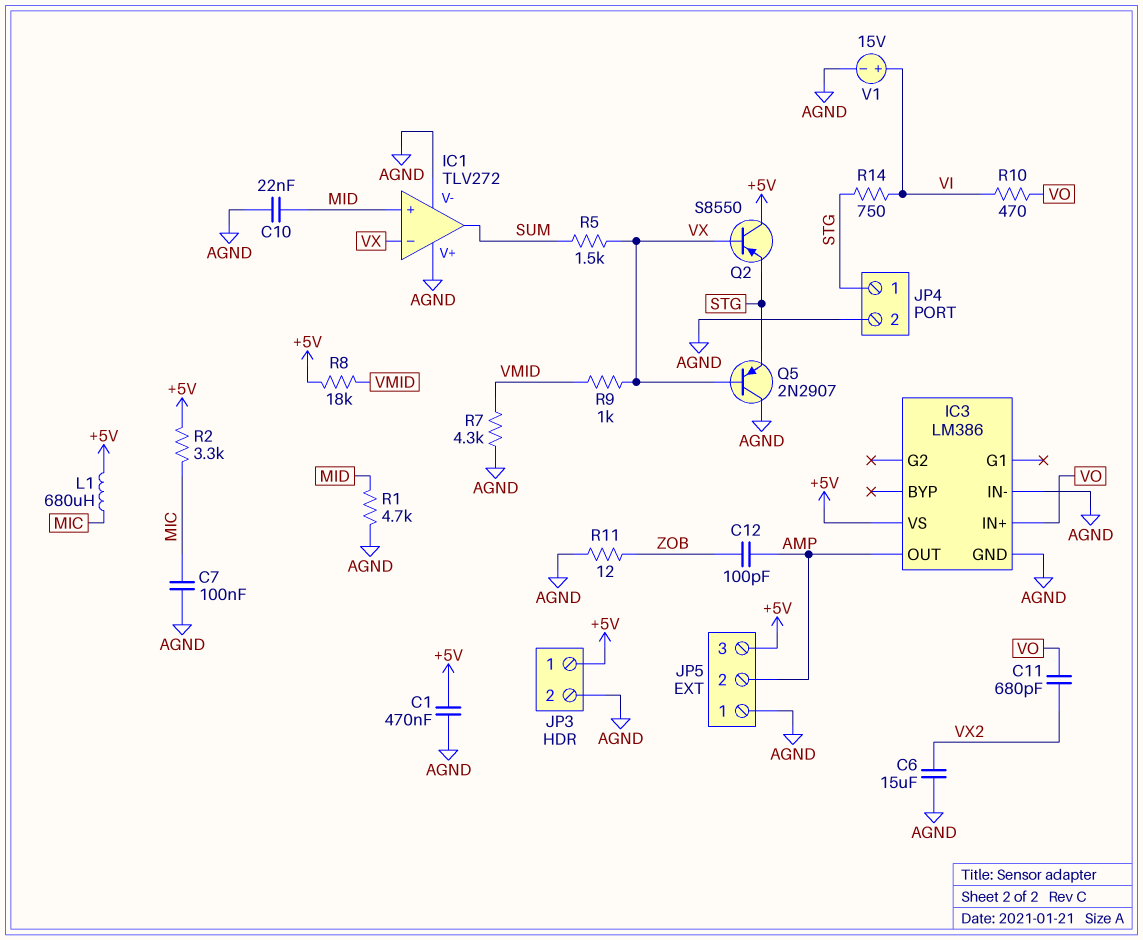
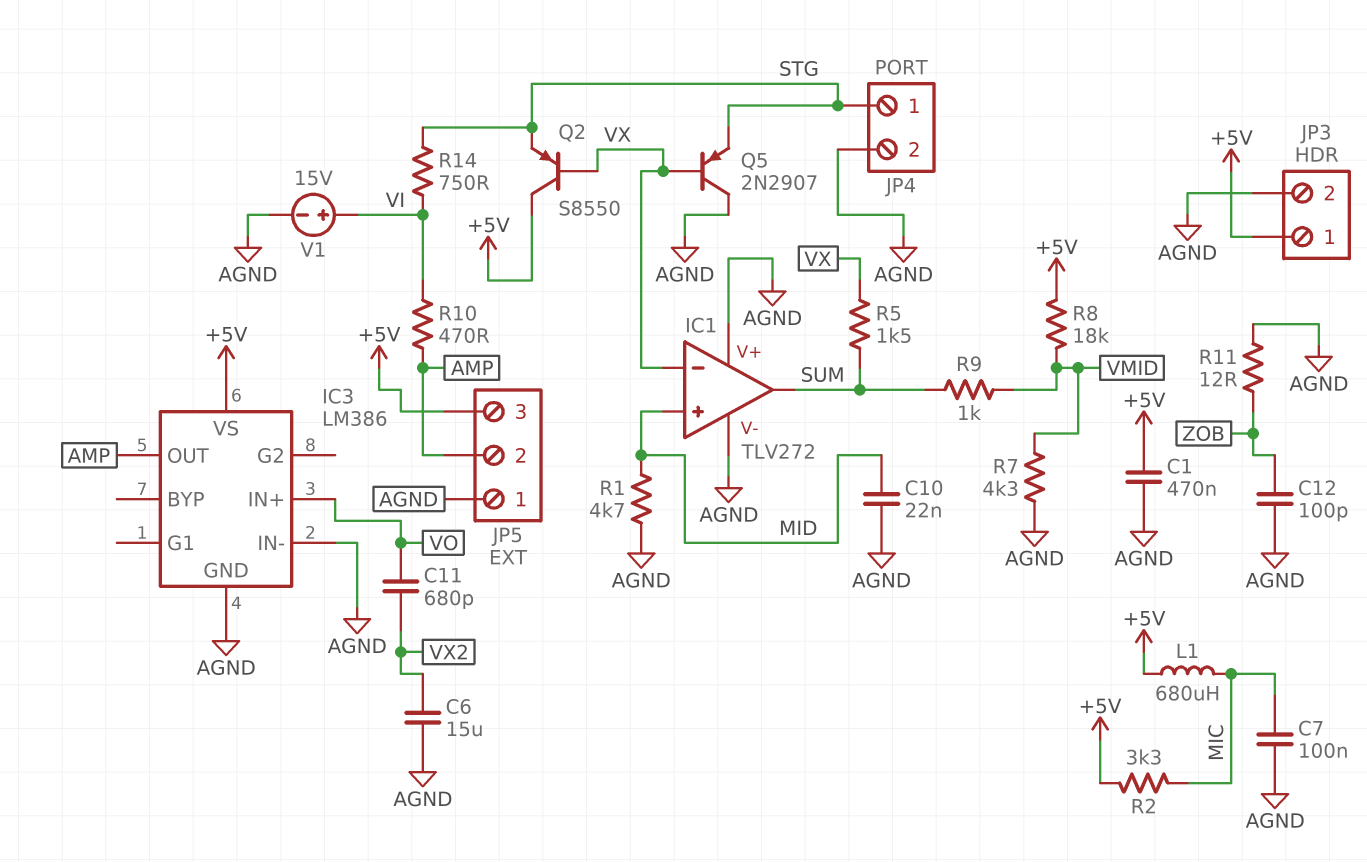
C12: 100pF (AMP, ZOB) -> 100pF (AGND, ZOB)
R9: 1k (VMID, VX) -> 1k (SUM, VMID)
R10: 470 (VI, VO) -> 470 (AMP, VI)

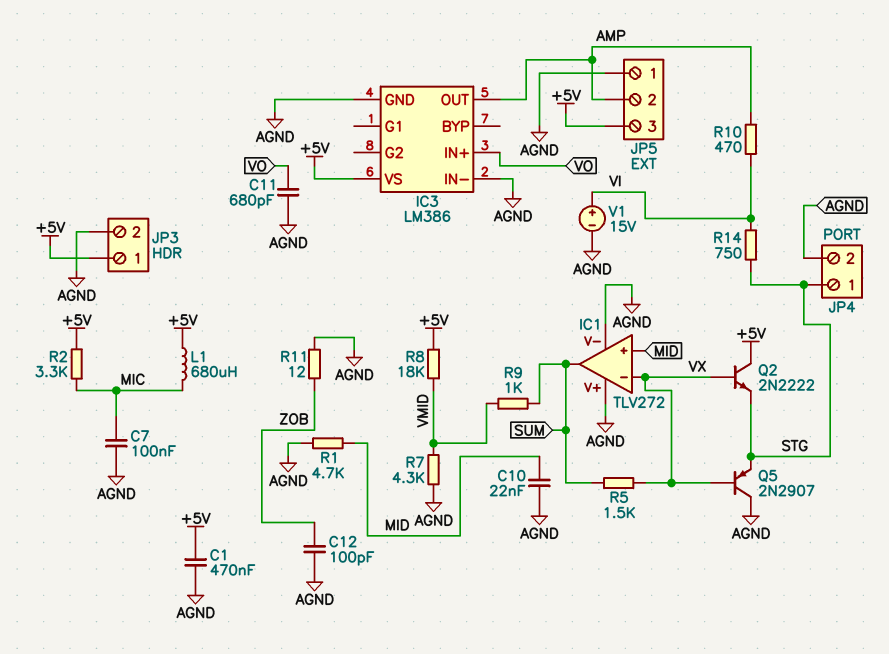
C6: 15uF (AGND, VX2) -> none
C11: 680pF (VO, VX2) -> 680pF (AGND, VO)
Q2: PNP S8550 (B VX, C +5V, E STG) -> NPN 2N2222 (B VX, C +5V, E STG)

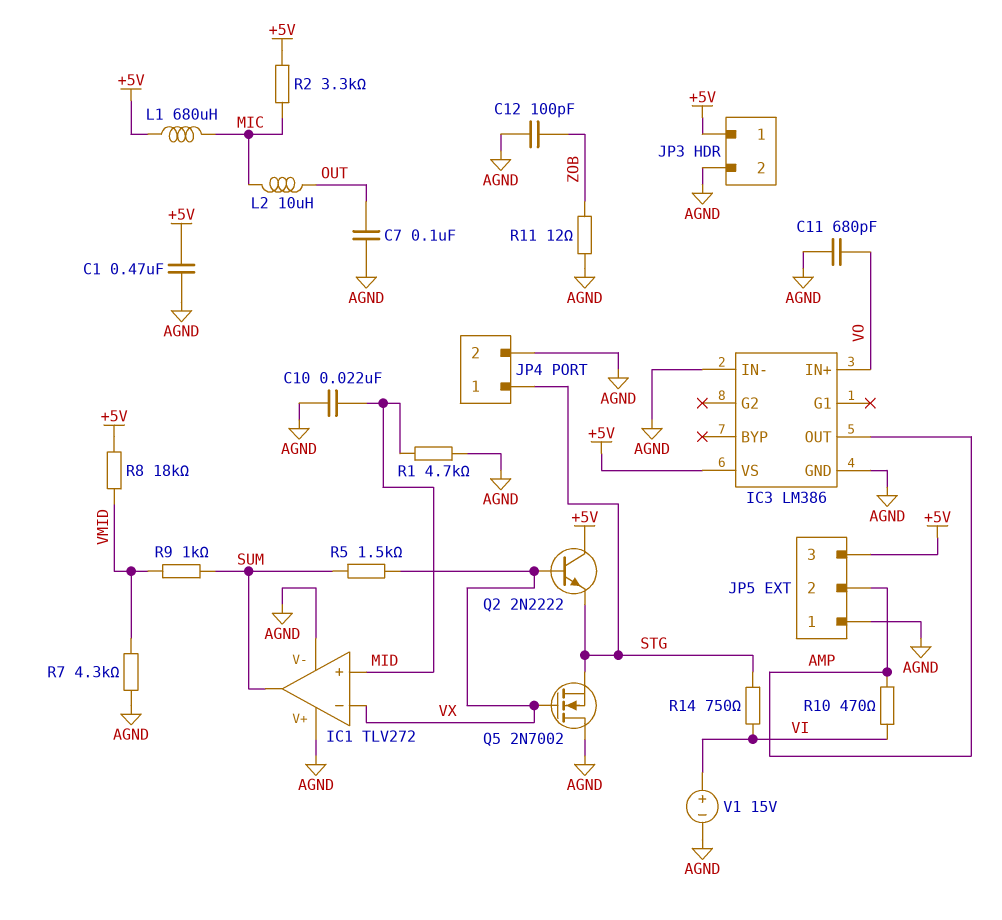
C7: 100nF (AGND, MIC) -> 100nF (AGND, OUT)
L2: none -> 10uH (MIC, OUT)
Q5: PNP 2N2907 (B VX, C AGND, E STG) -> NMOS 2N7002 (G VX, D AGND, S STG)

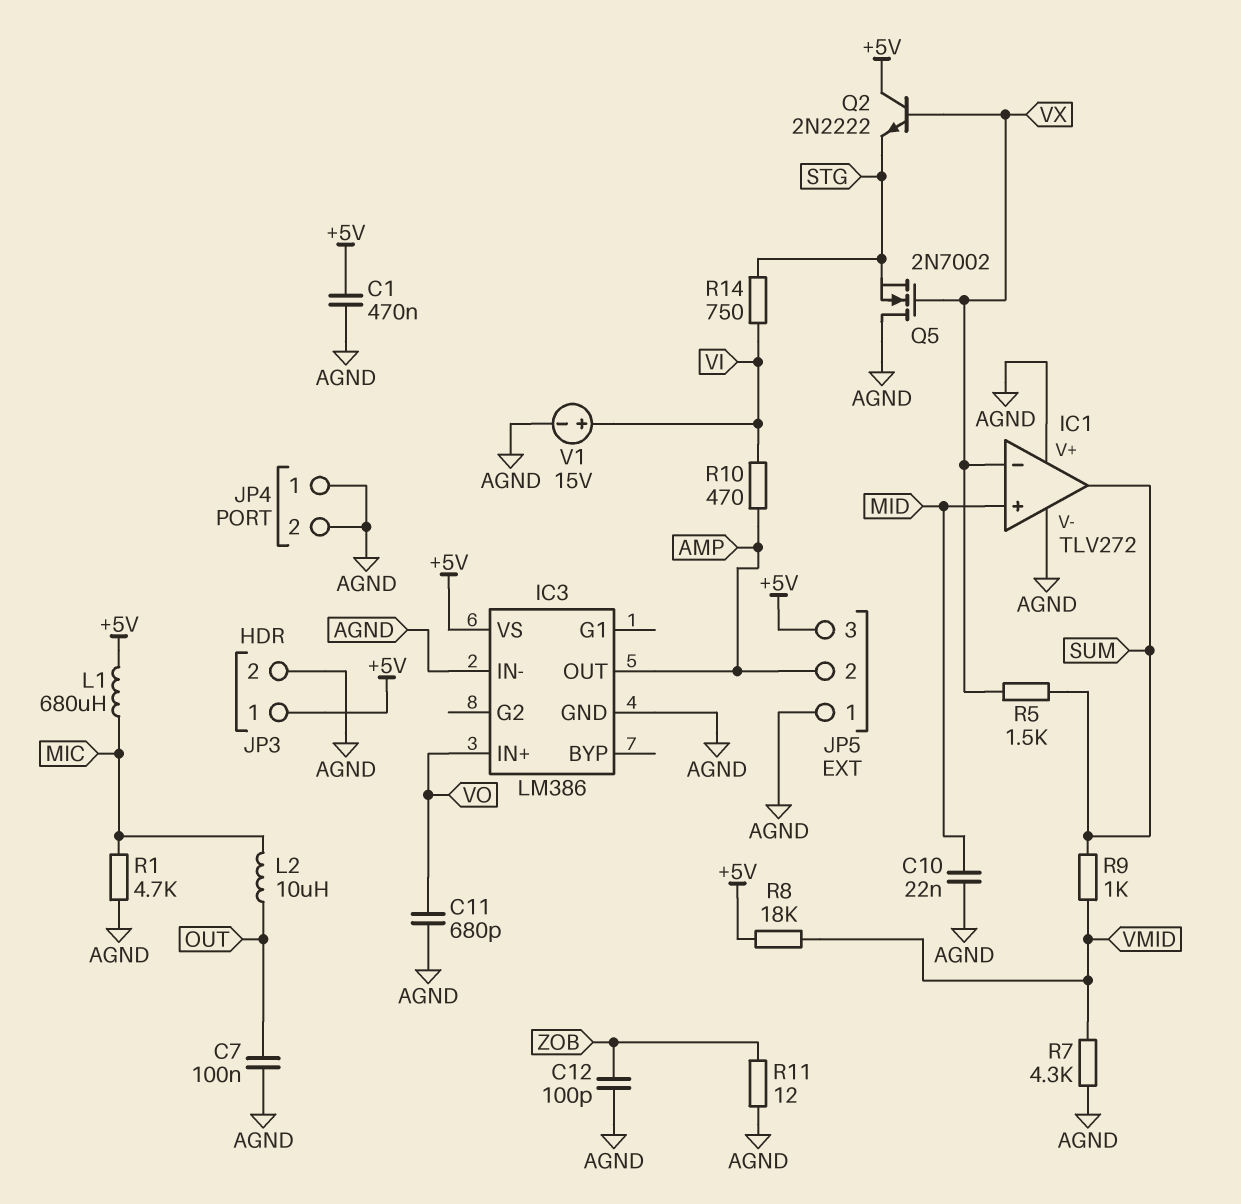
JP4 pin 1: STG -> AGND
R1: 4.7k (AGND, MID) -> 4.7k (AGND, MIC)
R2: 3.3k (+5V, MIC) -> none

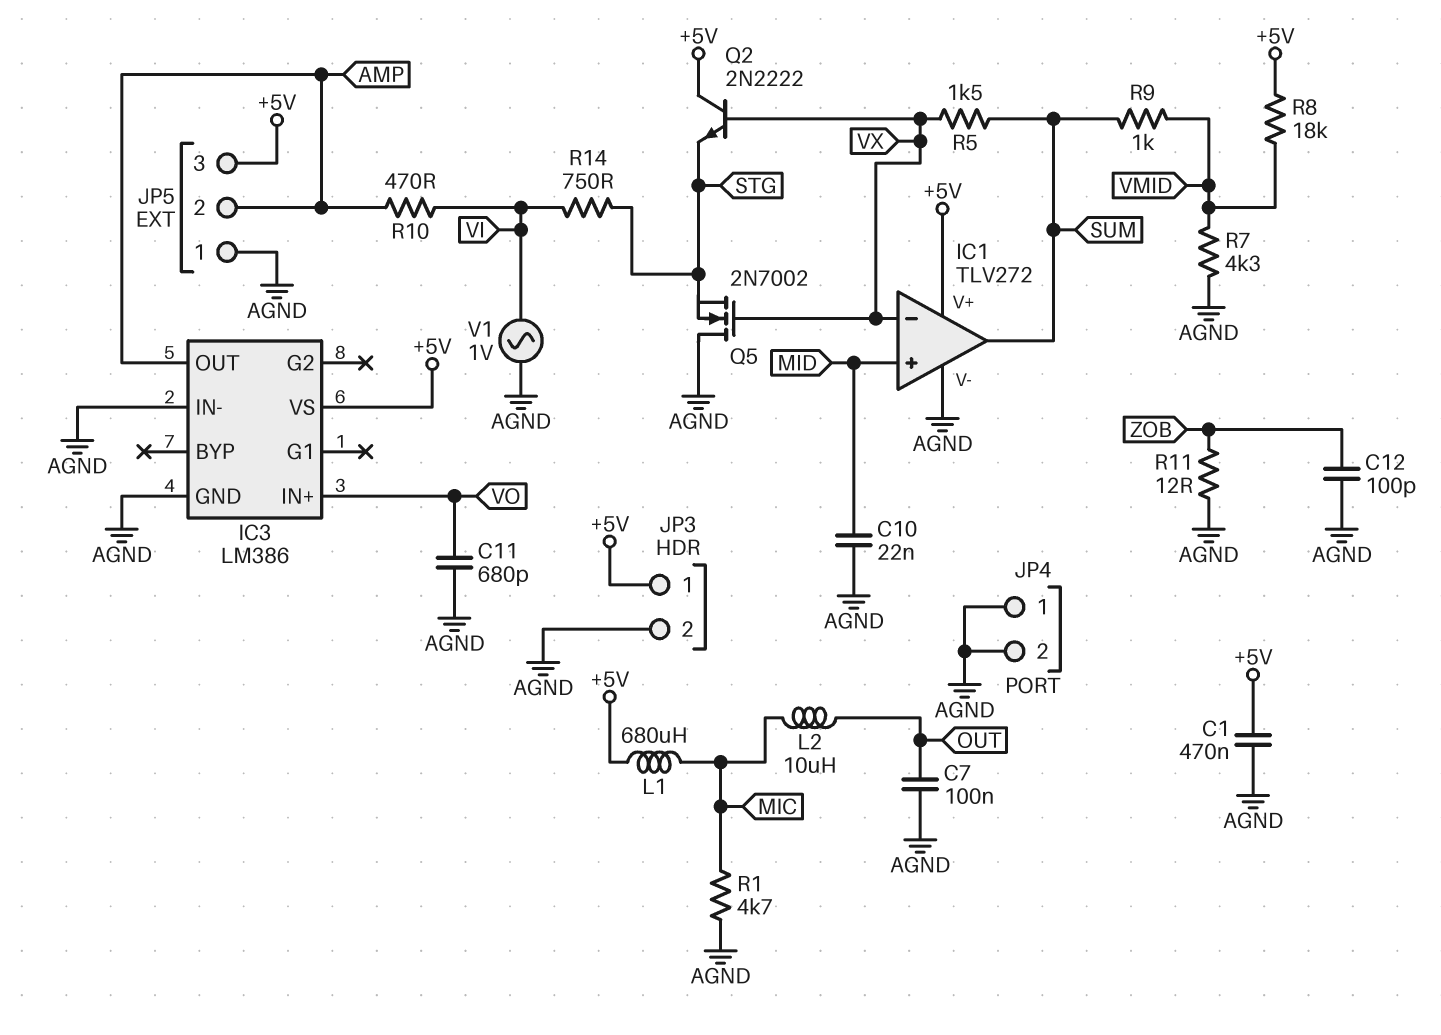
IC1 pin V+: AGND -> +5V
V1: 15V (plus VI, minus AGND) -> AC 1V (AGND, VI)

